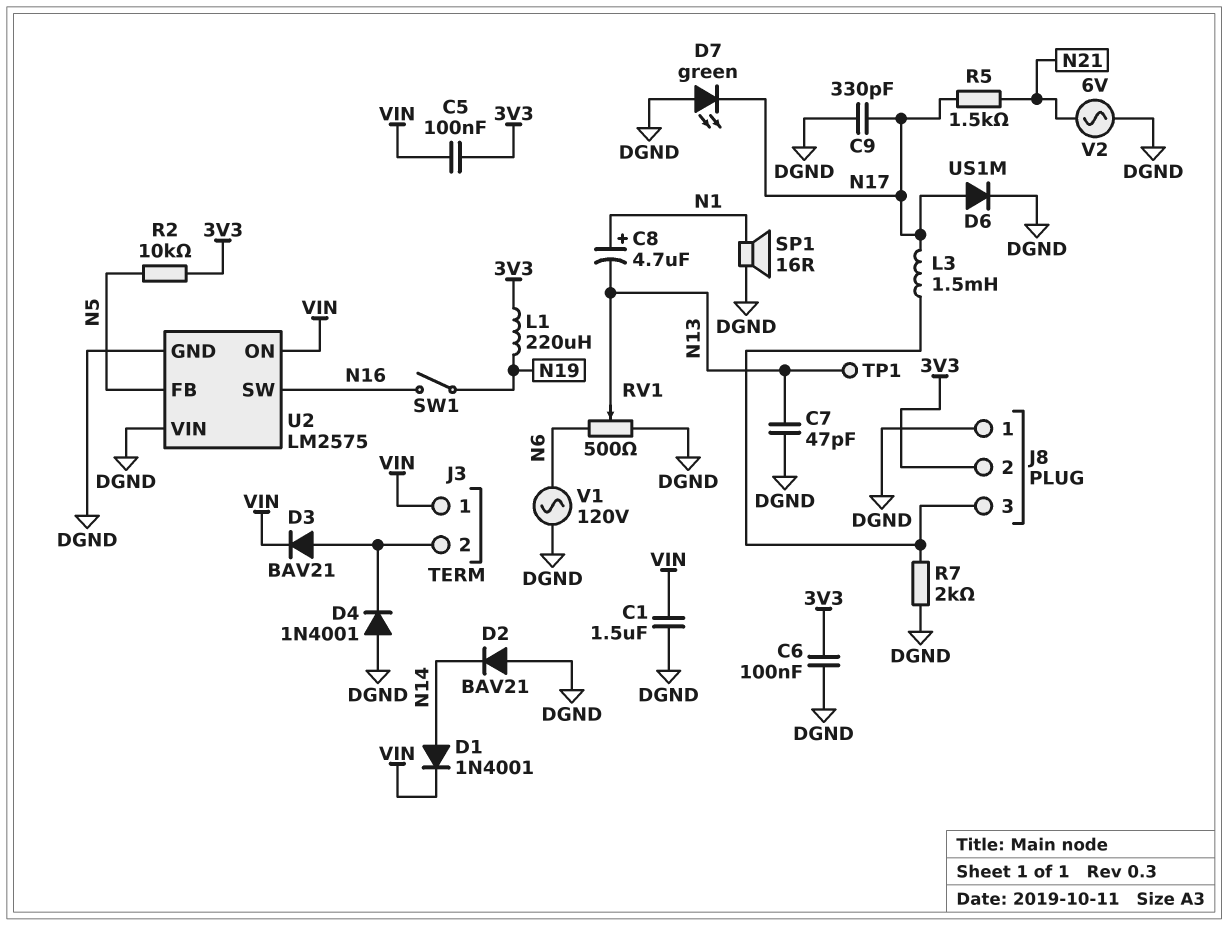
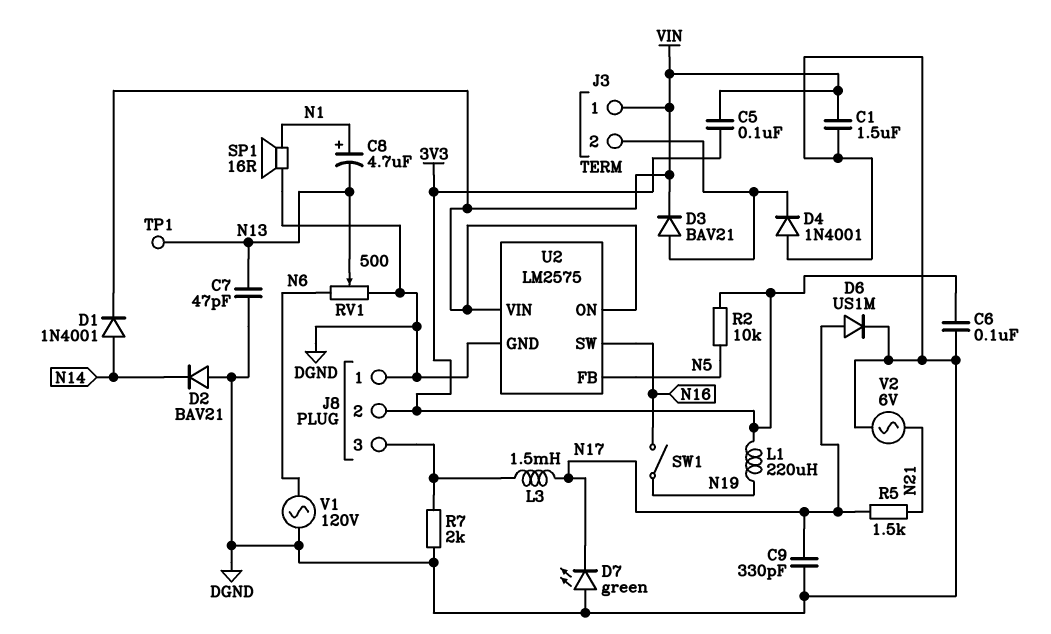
U2 pin VIN: DGND -> VIN

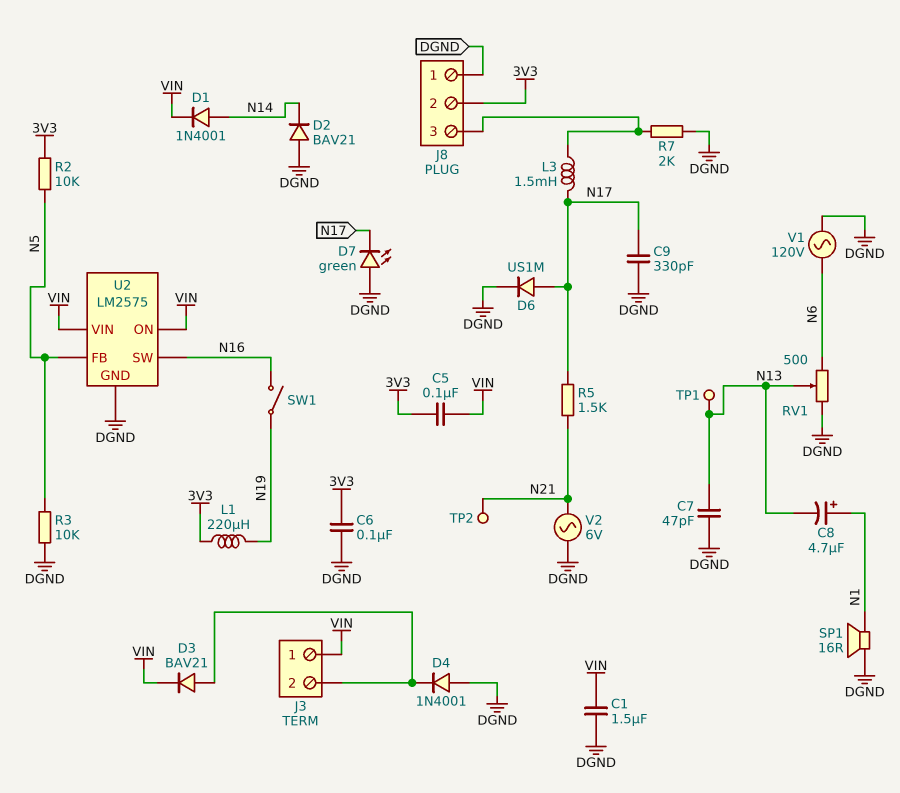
R3: none -> 10k (DGND, N5)
TP2: none -> test point (N21)

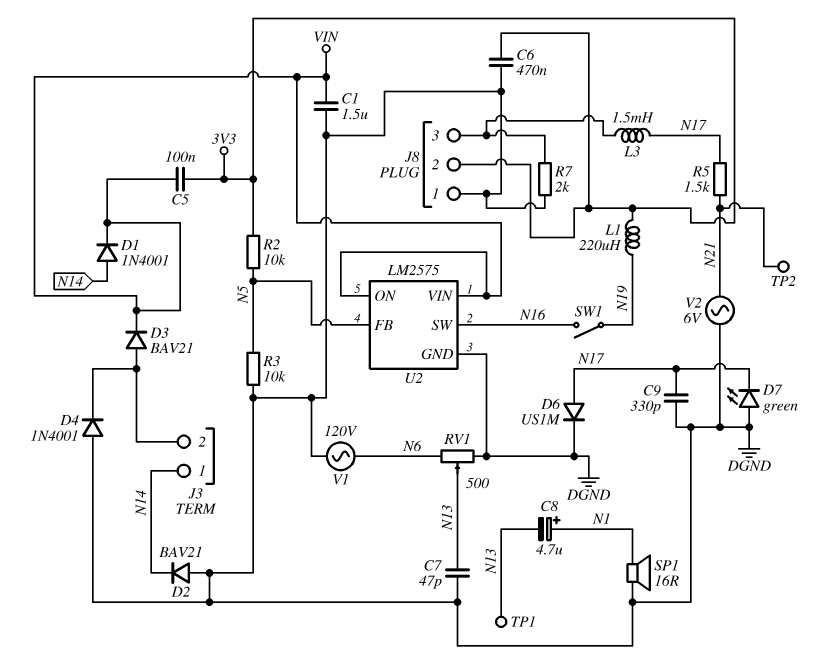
C6: 100nF (3V3, DGND) -> 470nF (3V3, DGND)
J3 pin 1: VIN -> N14

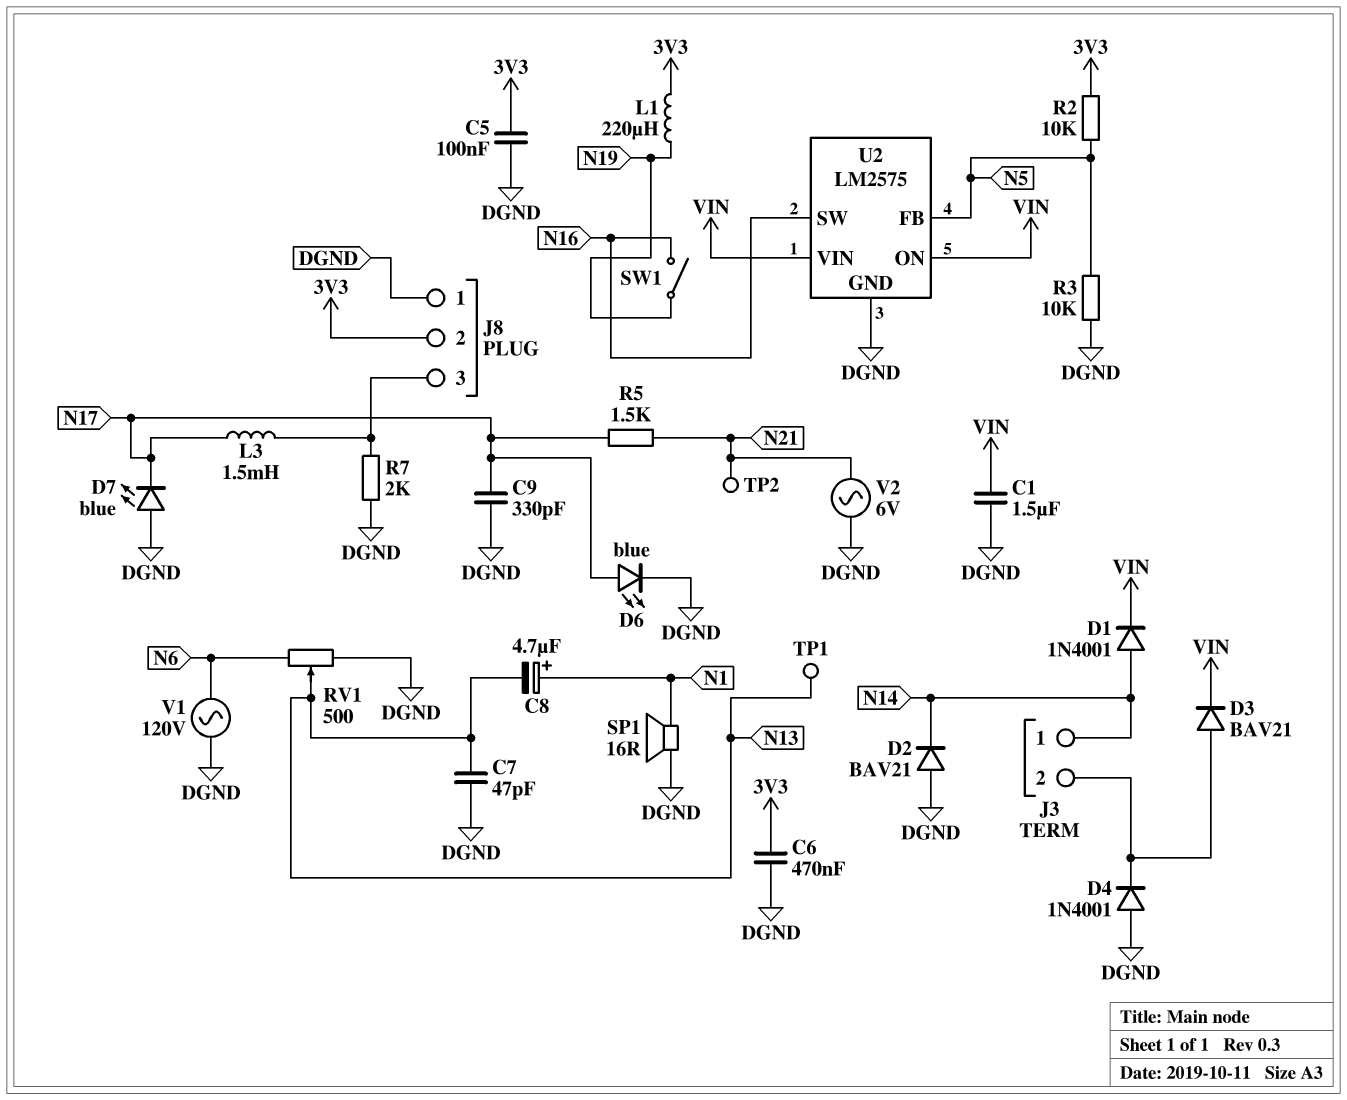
C5: 100nF (3V3, VIN) -> 100nF (3V3, DGND)
D6: diode US1M (A N17, K DGND) -> LED blue (A N17, K DGND)
D7: LED green (A DGND, K N17) -> LED blue (A DGND, K N17)

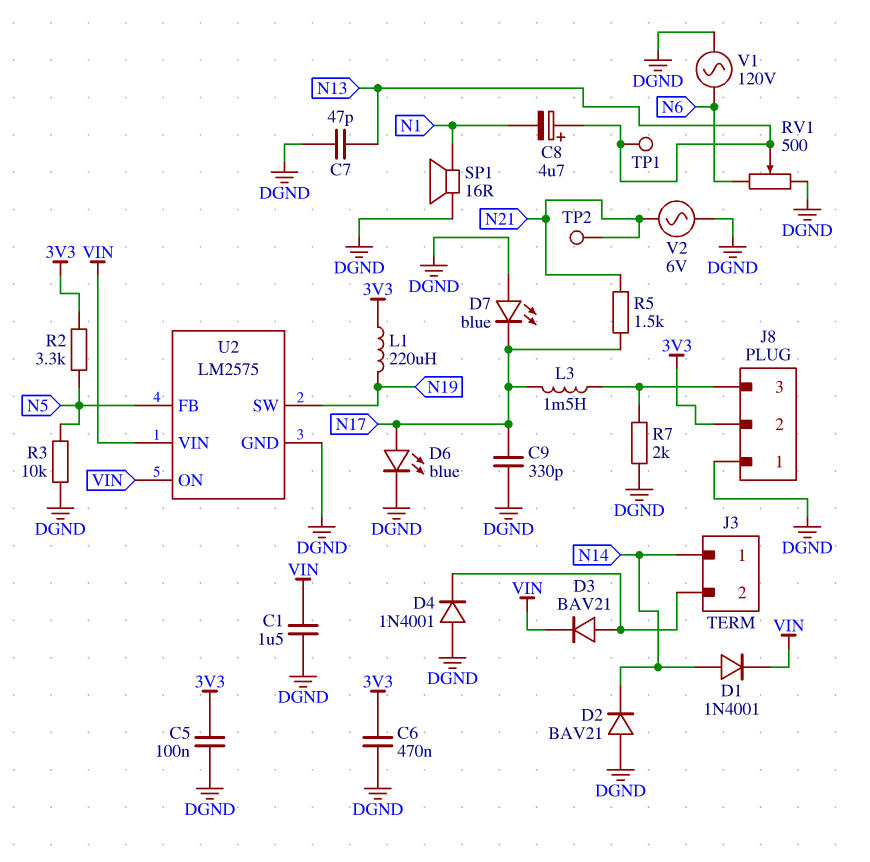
C8: 4.7uF (plus N1, minus N13) -> 4.7uF (plus N13, minus N1)
R2: 10k (3V3, N5) -> 3.3k (3V3, N5)
SW1: switch (N16, N19) -> none
U2 pin SW: N16 -> N19

